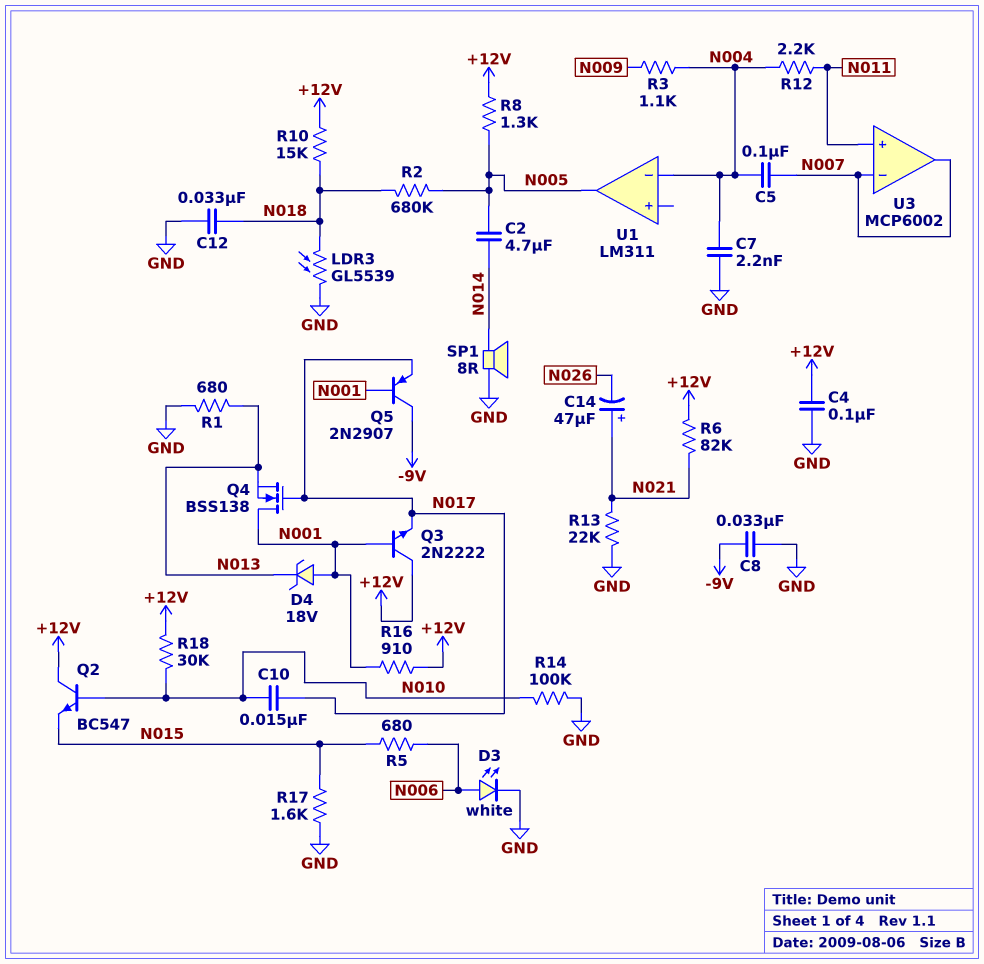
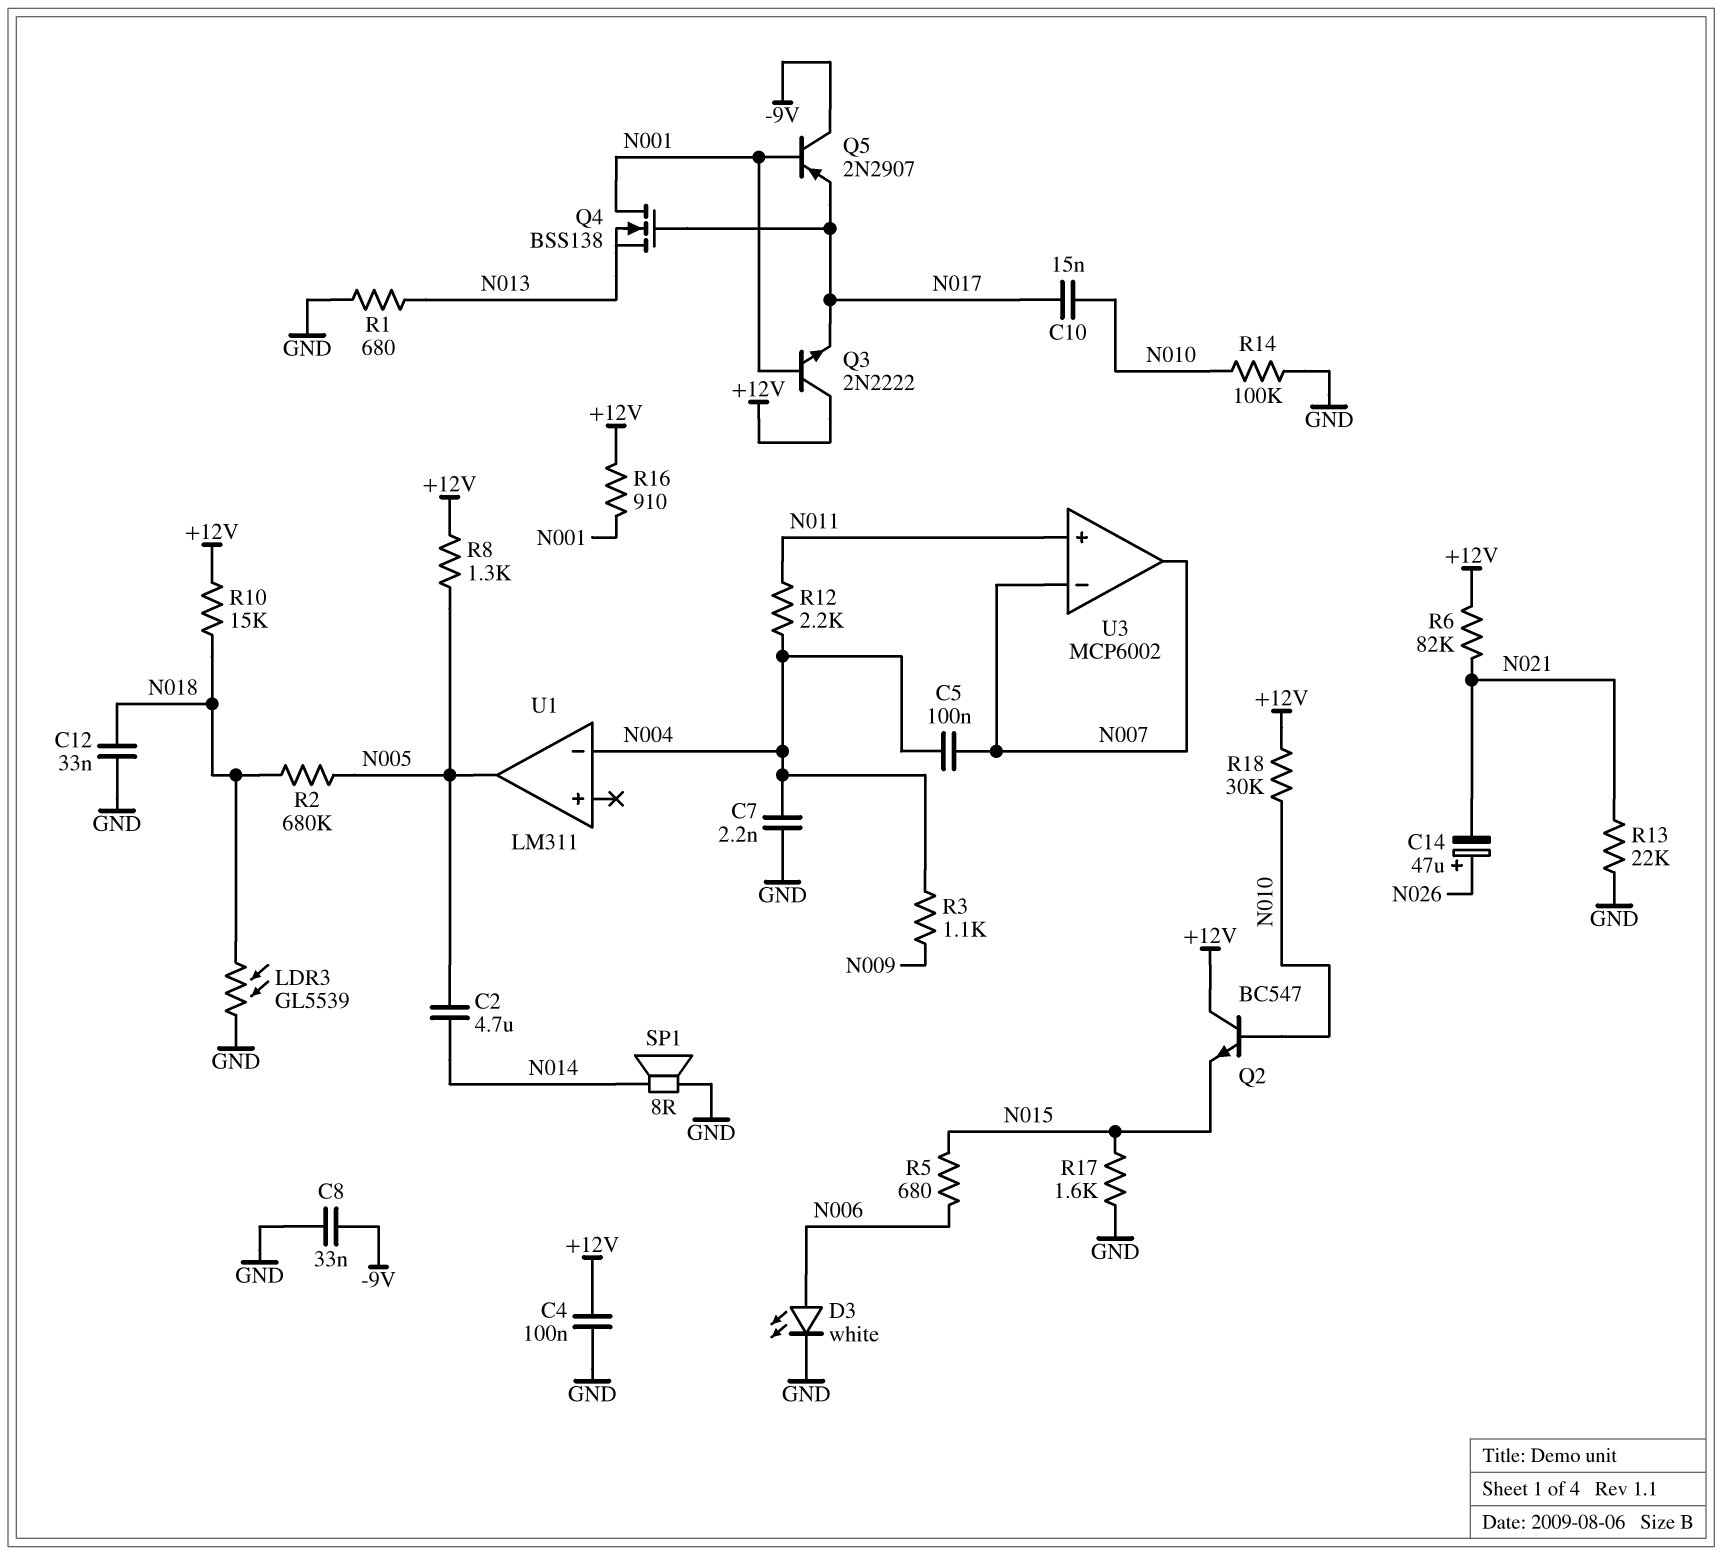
C14: 47uF (plus N021, minus N026) -> 47uF (plus N026, minus N021)
D4: zener 18V (A N001, K N013) -> none

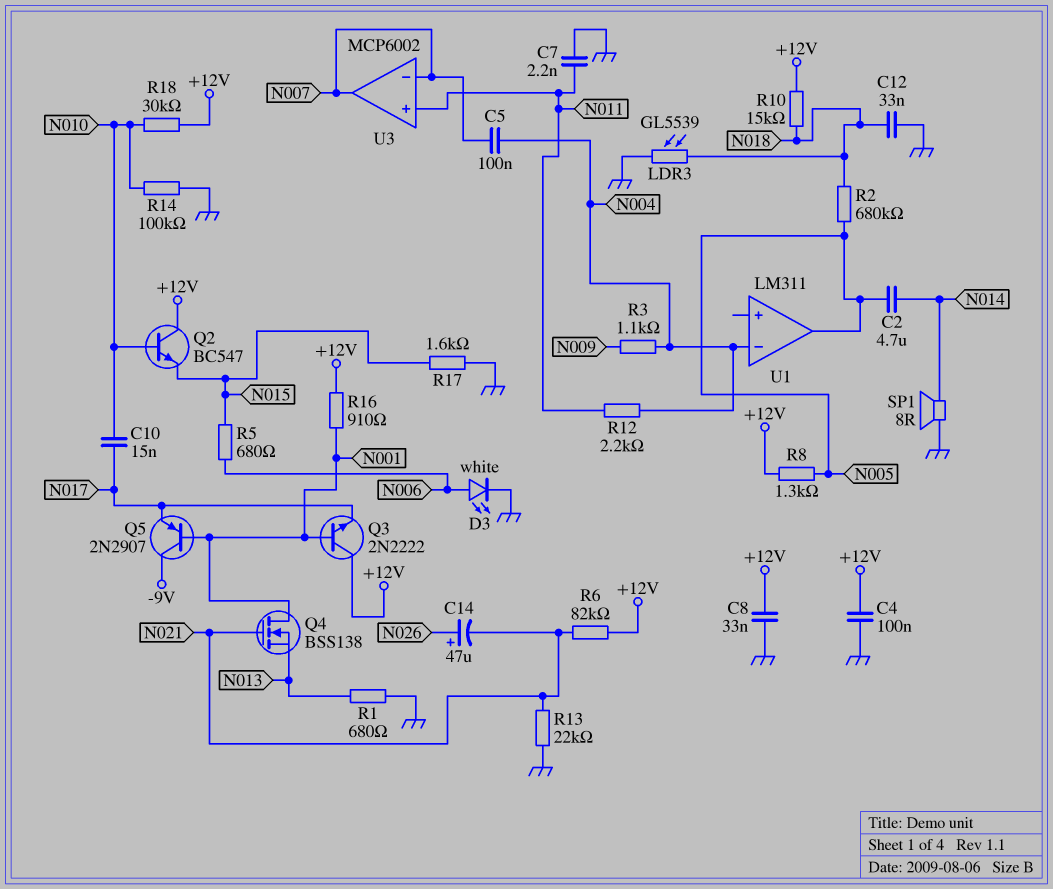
C7: 2.2nF (GND, N004) -> 2.2nF (GND, N011)
C8: 33nF (-9V, GND) -> 33nF (+12V, GND)
Q4: NMOS BSS138 (G N017, D N001, S N013) -> NMOS BSS138 (G N021, D N001, S N013)

